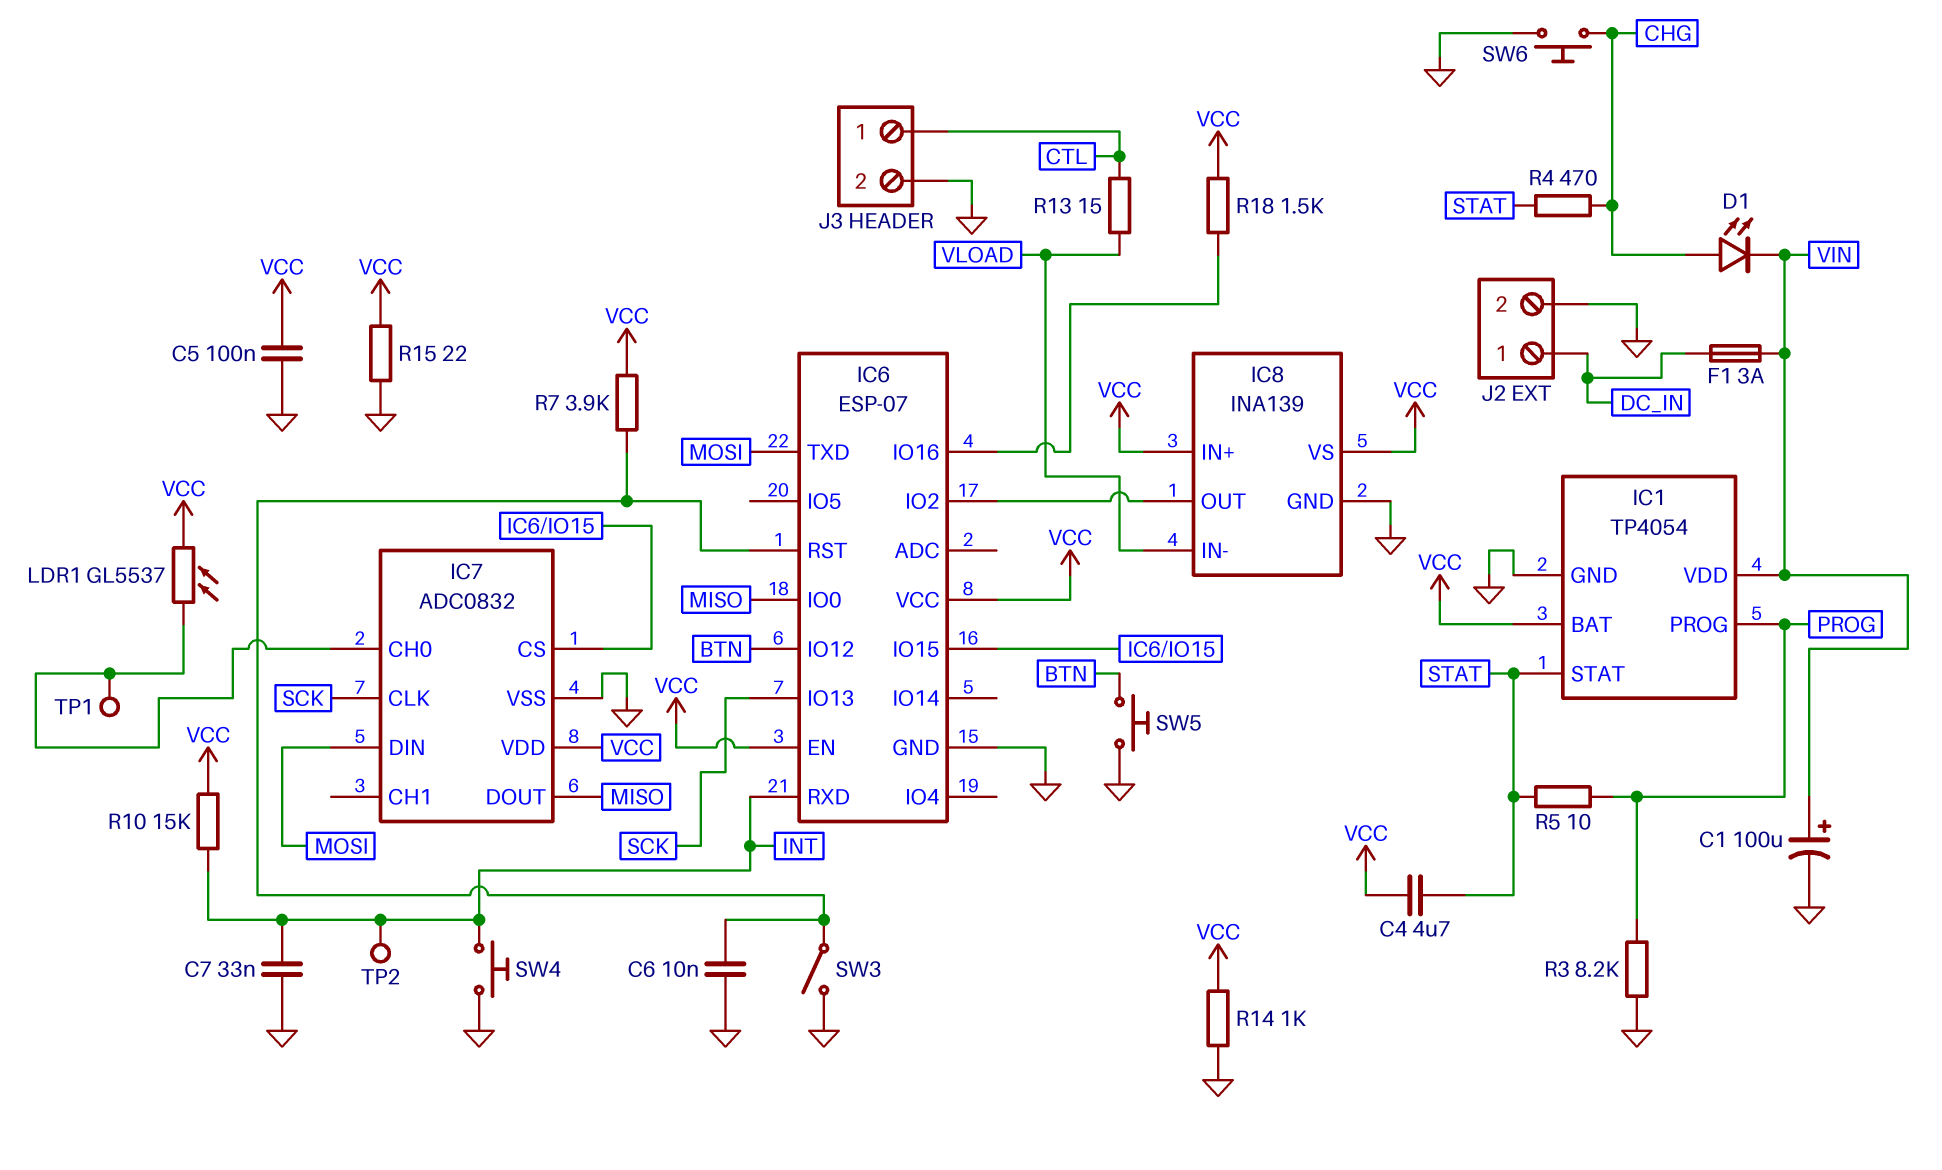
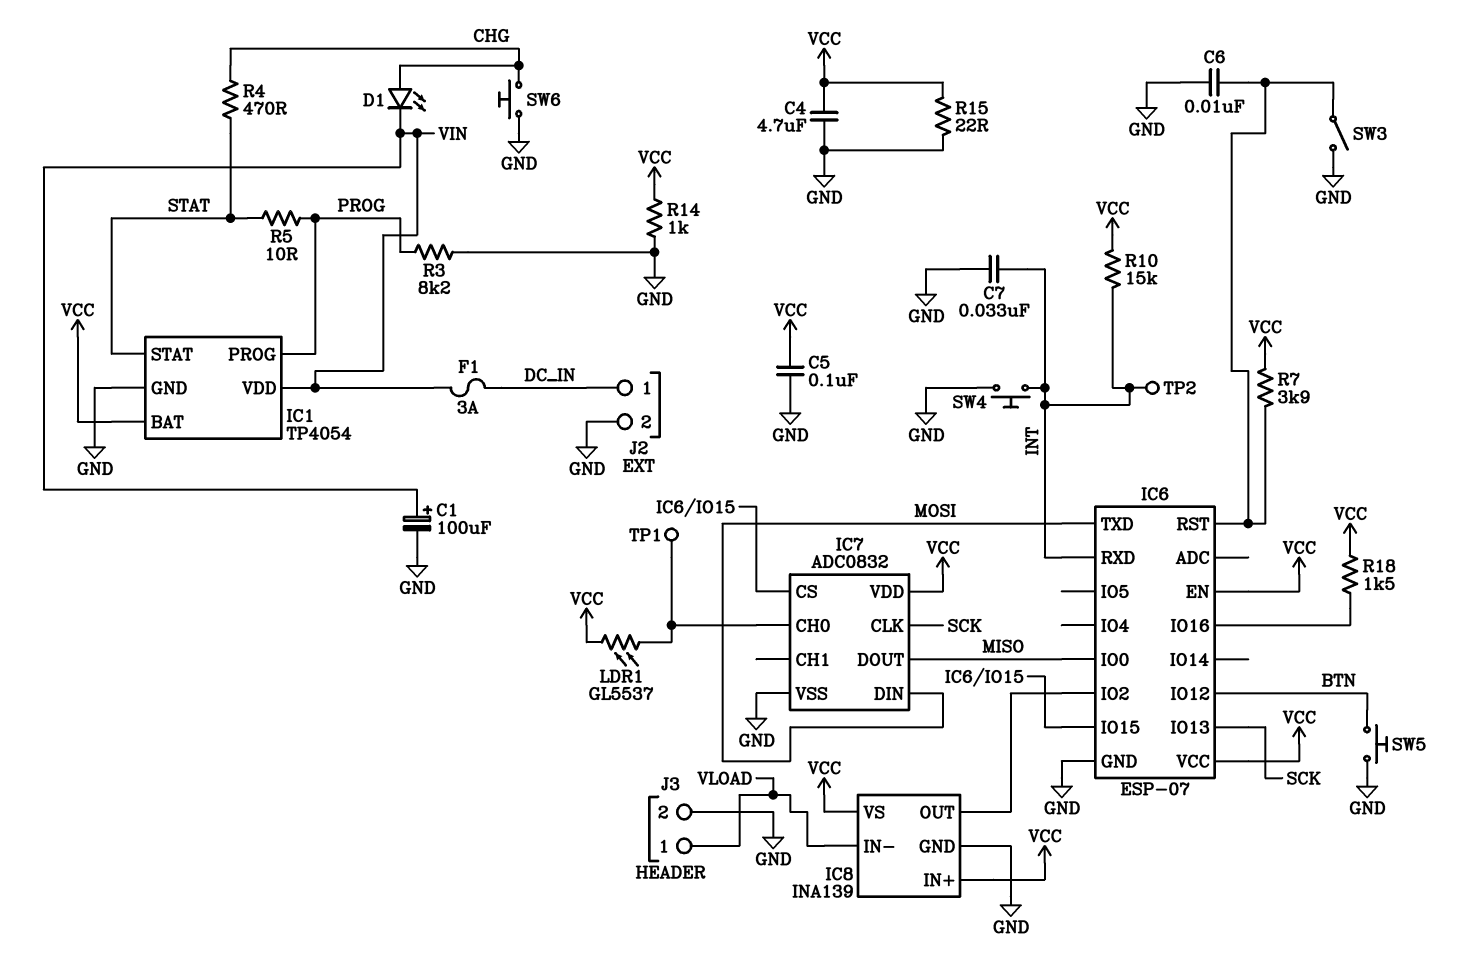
C4: 4.7uF (STAT, VCC) -> 4.7uF (GND, VCC)
J3 pin 1: CTL -> VLOAD
R13: 15 (CTL, VLOAD) -> none

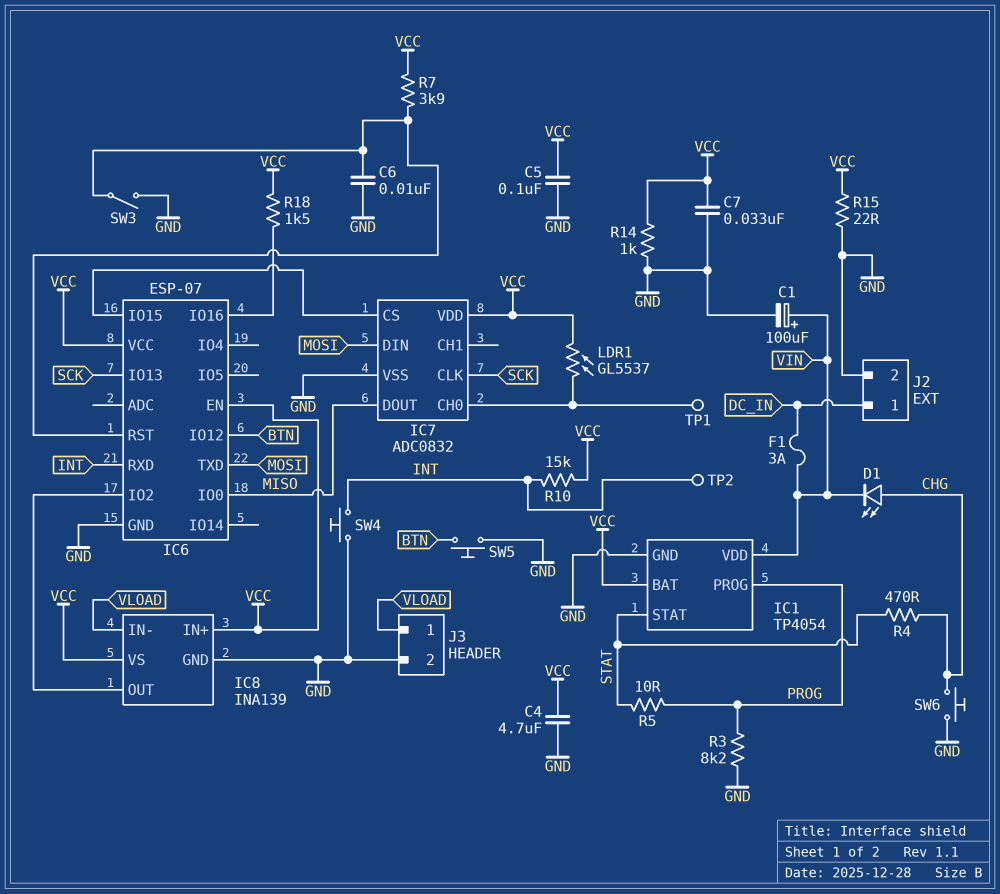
C7: 33nF (GND, INT) -> 33nF (GND, VCC)

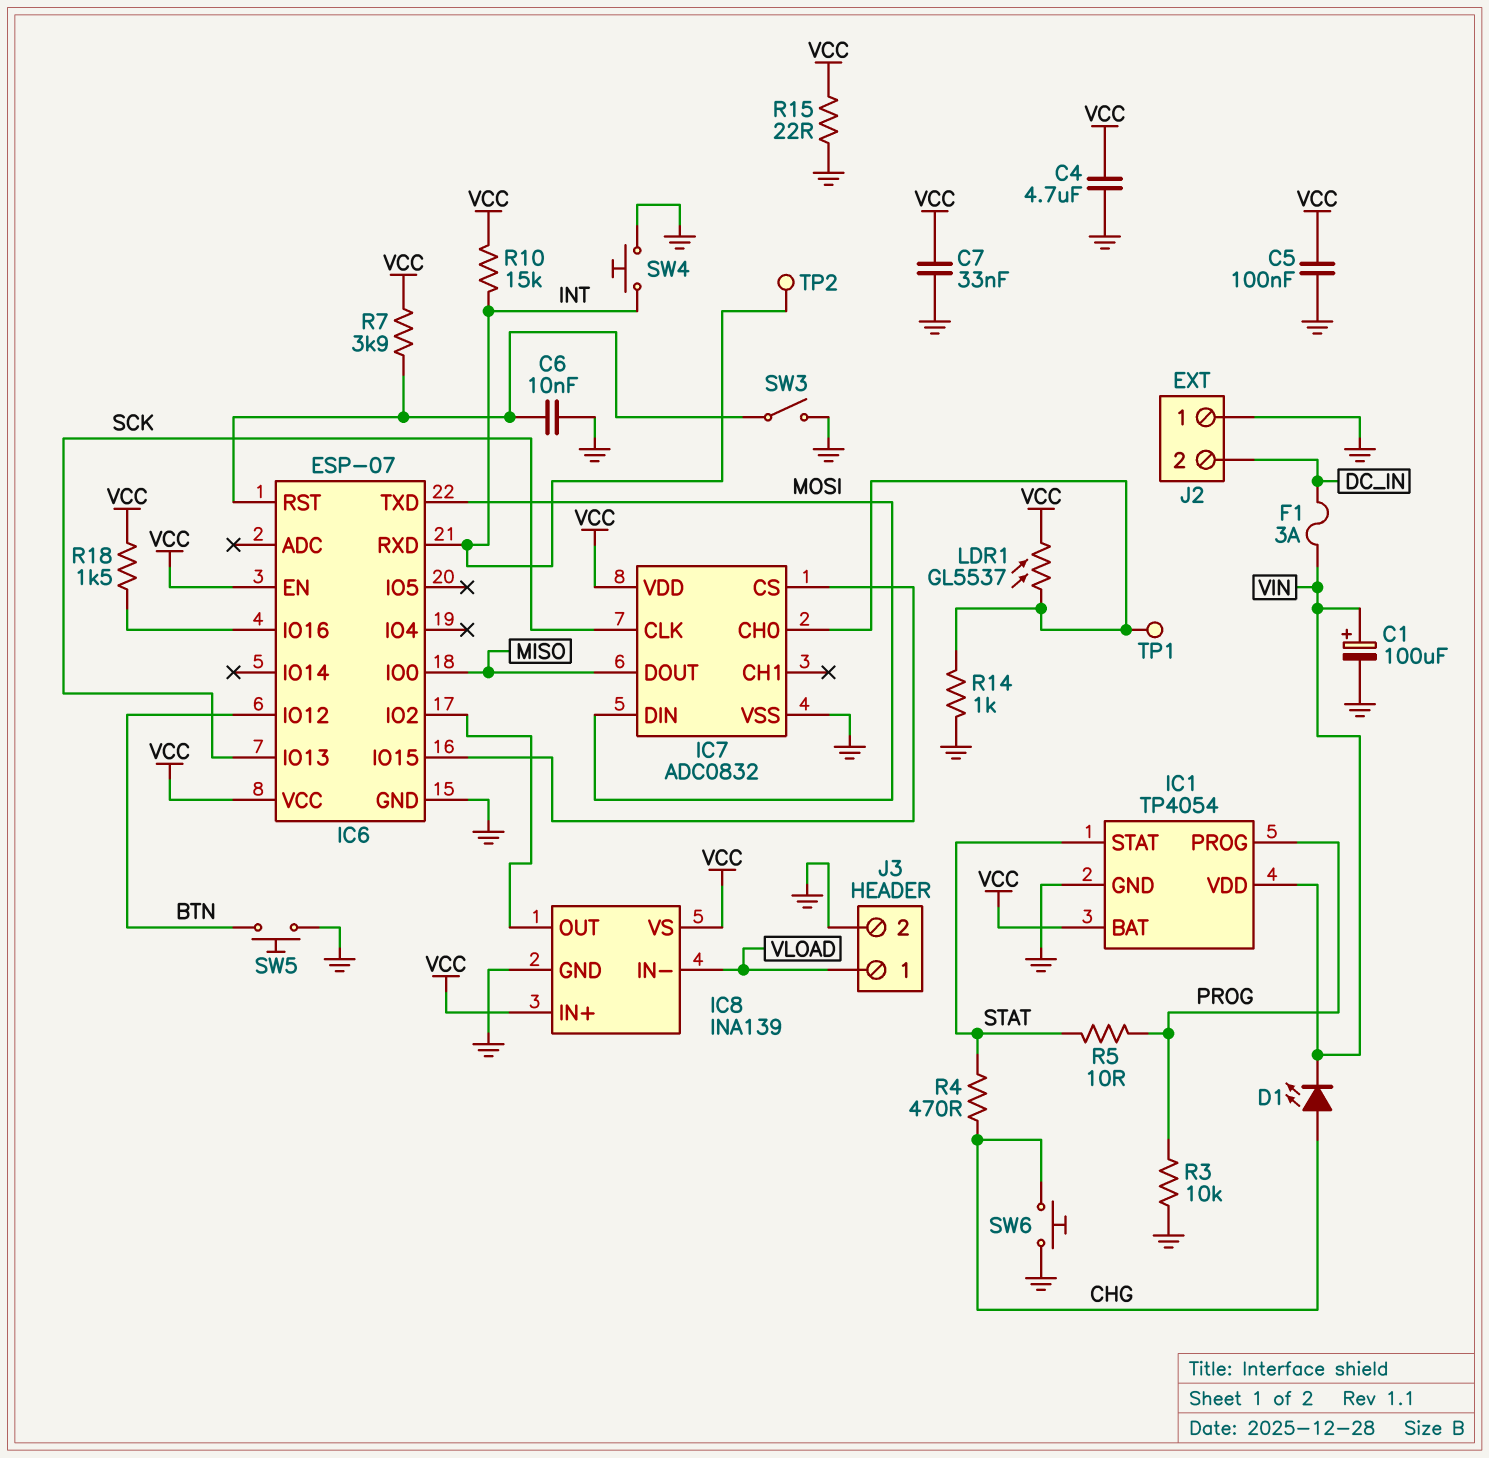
J2 pin 1: DC_IN -> GND
J2 pin 2: GND -> DC_IN
R3: 8.2k (GND, PROG) -> 10k (GND, PROG)
R14: 1k (GND, VCC) -> 1k (GND, IC7/CH0)

